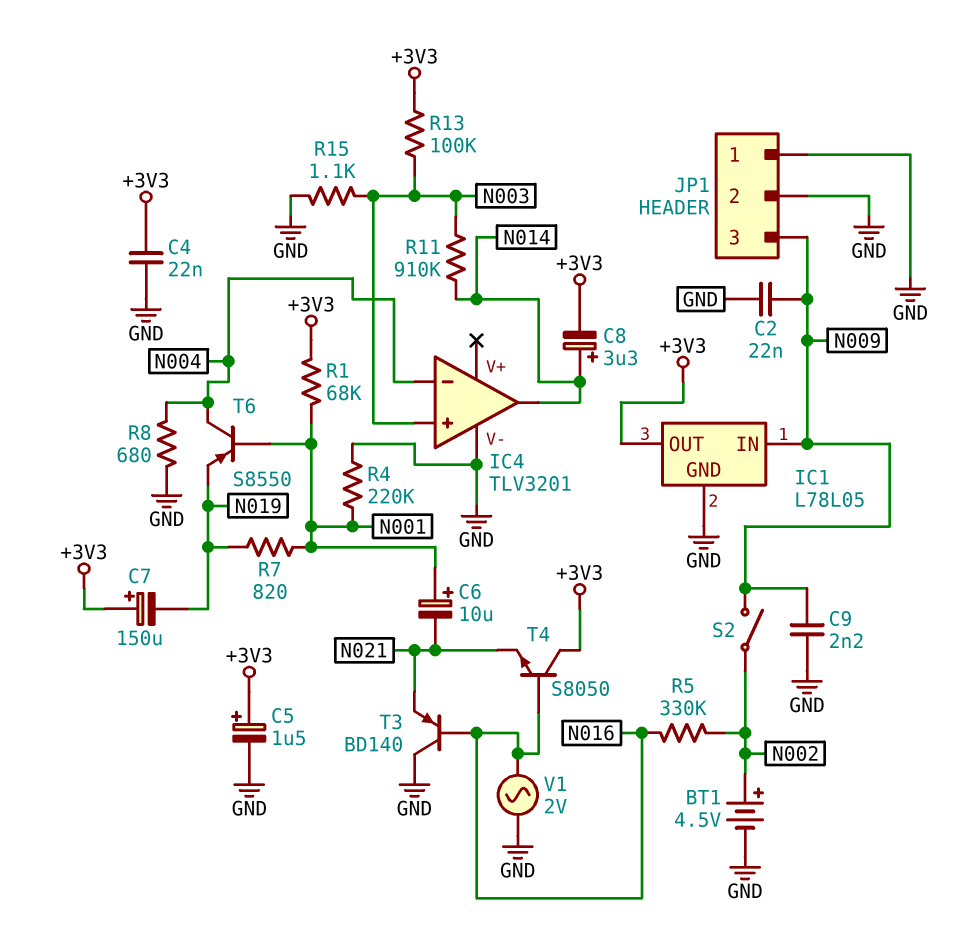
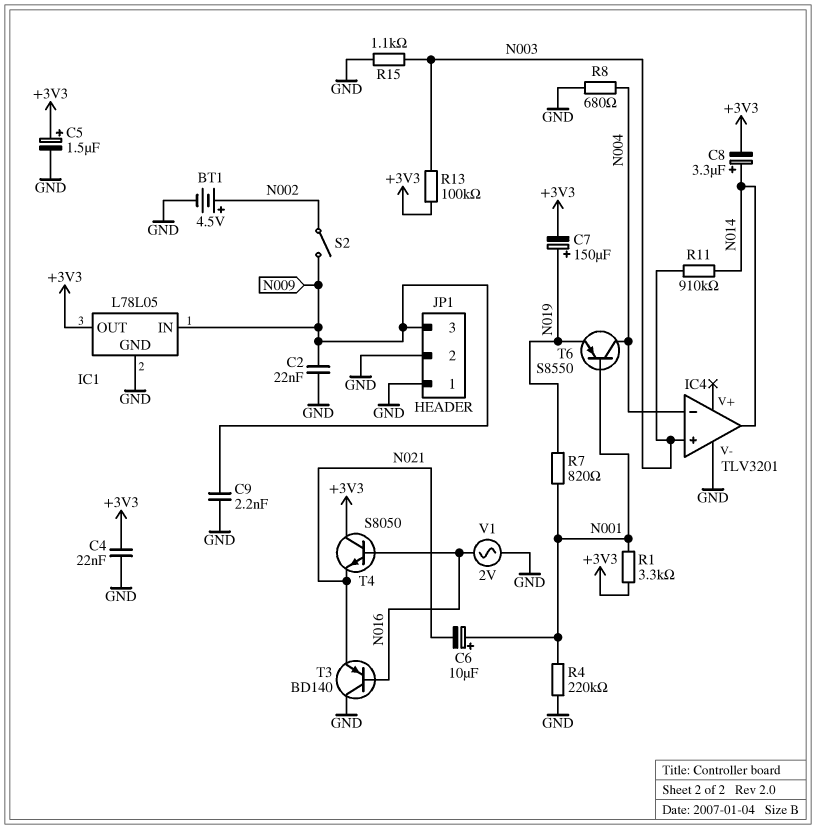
C7: 150uF (plus +3V3, minus N019) -> 150uF (plus N019, minus +3V3)
R1: 68k (+3V3, N001) -> 3.3k (+3V3, N001)
R5: 330k (N002, N016) -> none

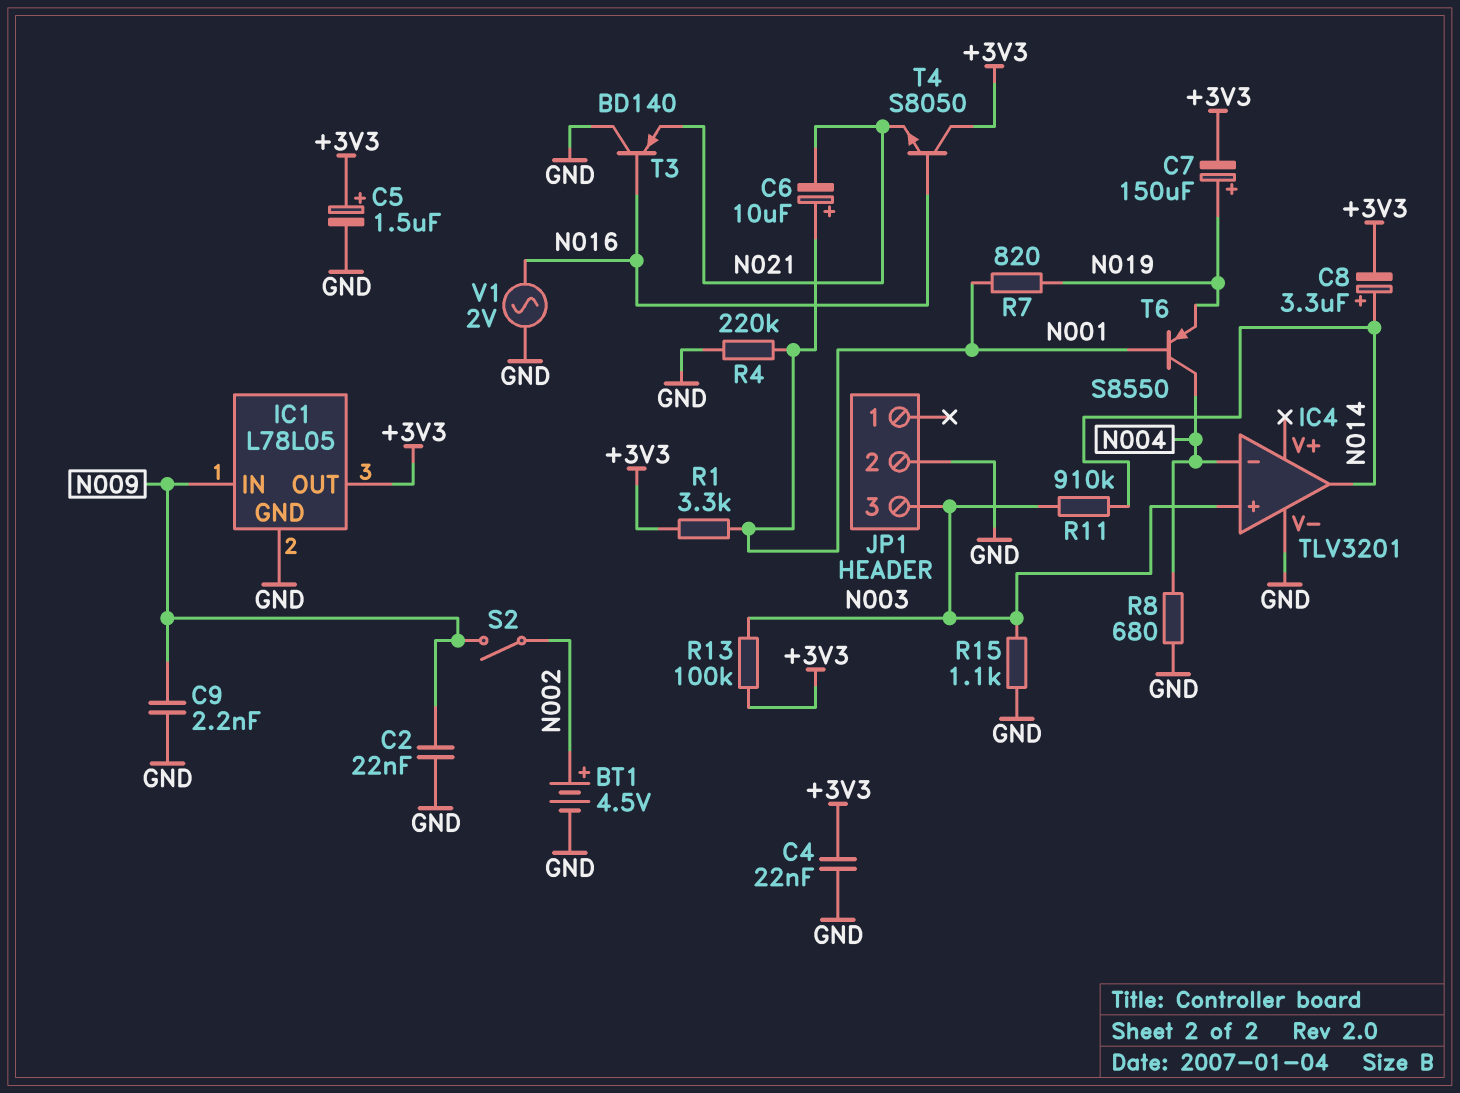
JP1 pin 1: GND -> none
JP1 pin 3: N009 -> N003

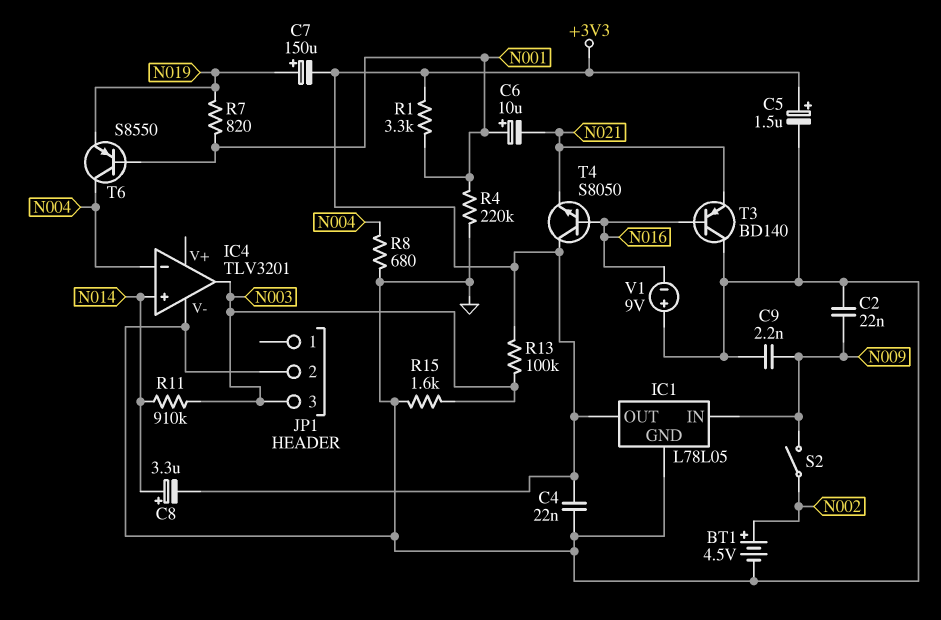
IC4 pin in+: N003 -> N014
IC4 pin out: N014 -> N003
R15: 1.1k (GND, N003) -> 1.6k (GND, N003)
V1: AC 2V (GND, N016) -> 9V (plus GND, minus N016)

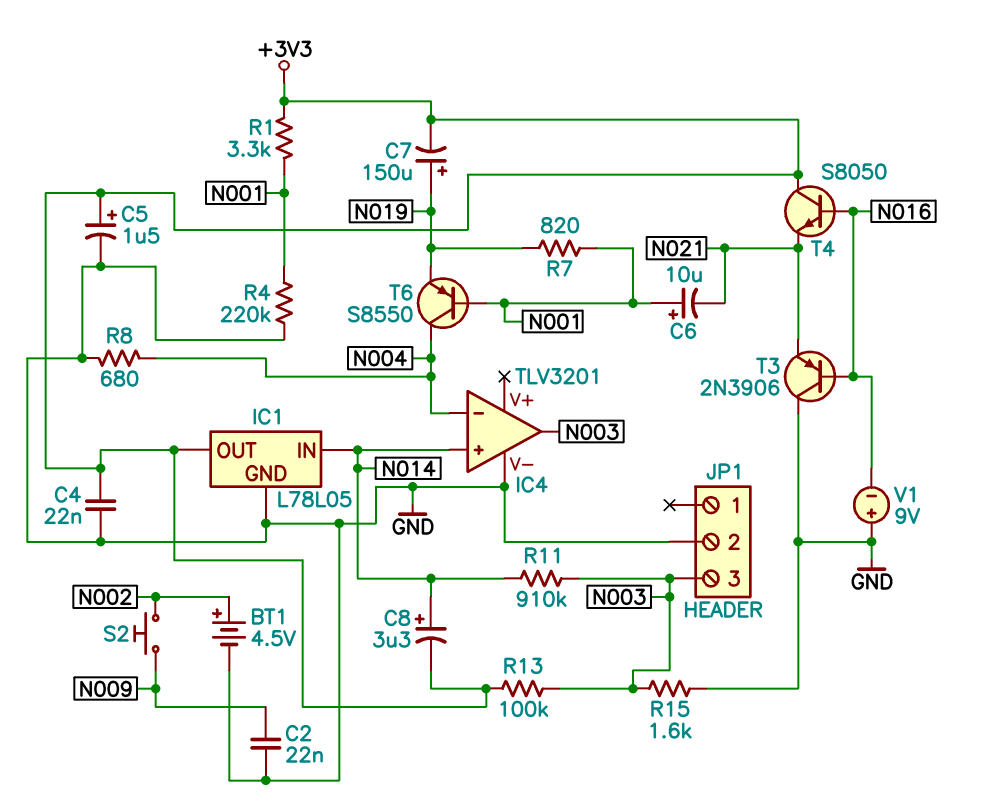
C9: 2.2nF (GND, N009) -> none
IC1 pin IN: N009 -> N014
S2: switch (N002, N009) -> button (N002, N009)
T3: PNP BD140 (B N016, C GND, E N021) -> PNP 2N3906 (B N016, C GND, E N021)

